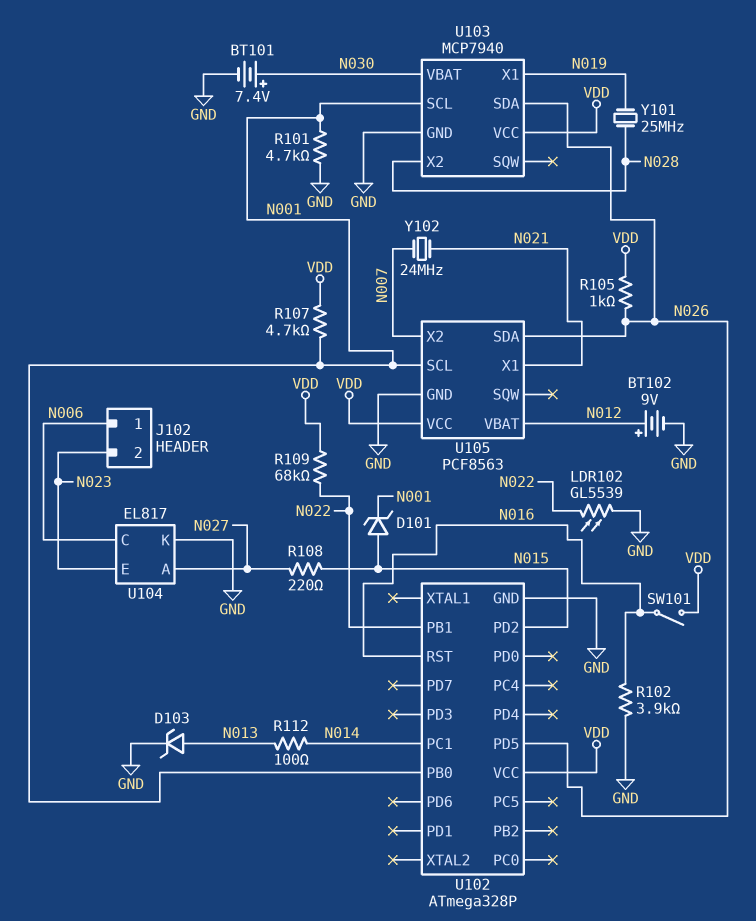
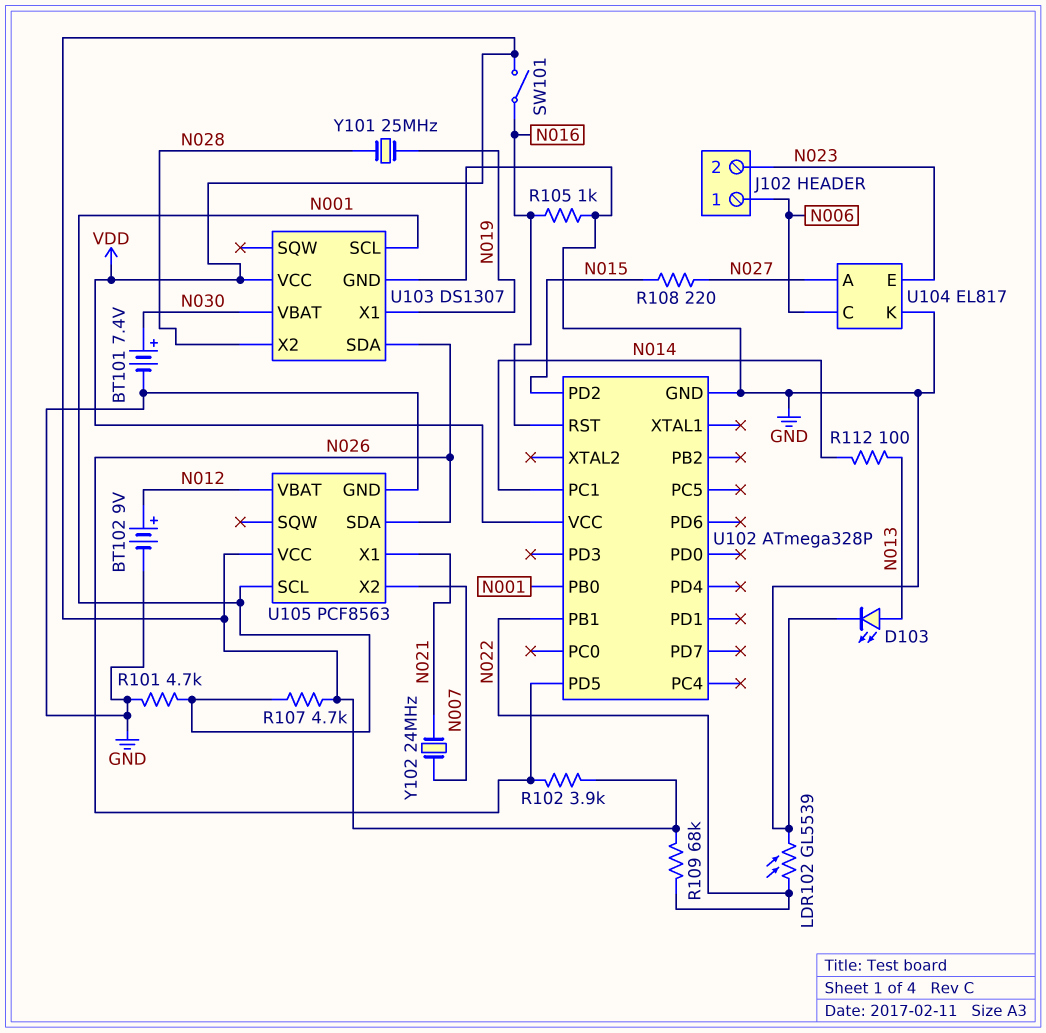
D101: zener (A N015, K N001) -> none
D103: zener (A N013, K GND) -> LED (A N013, K GND)
R102: 3.9k (GND, N016) -> 3.9k (N026, VDD)
R105: 1k (N026, VDD) -> 1k (GND, N016)
U103: MCP7940 -> DS1307

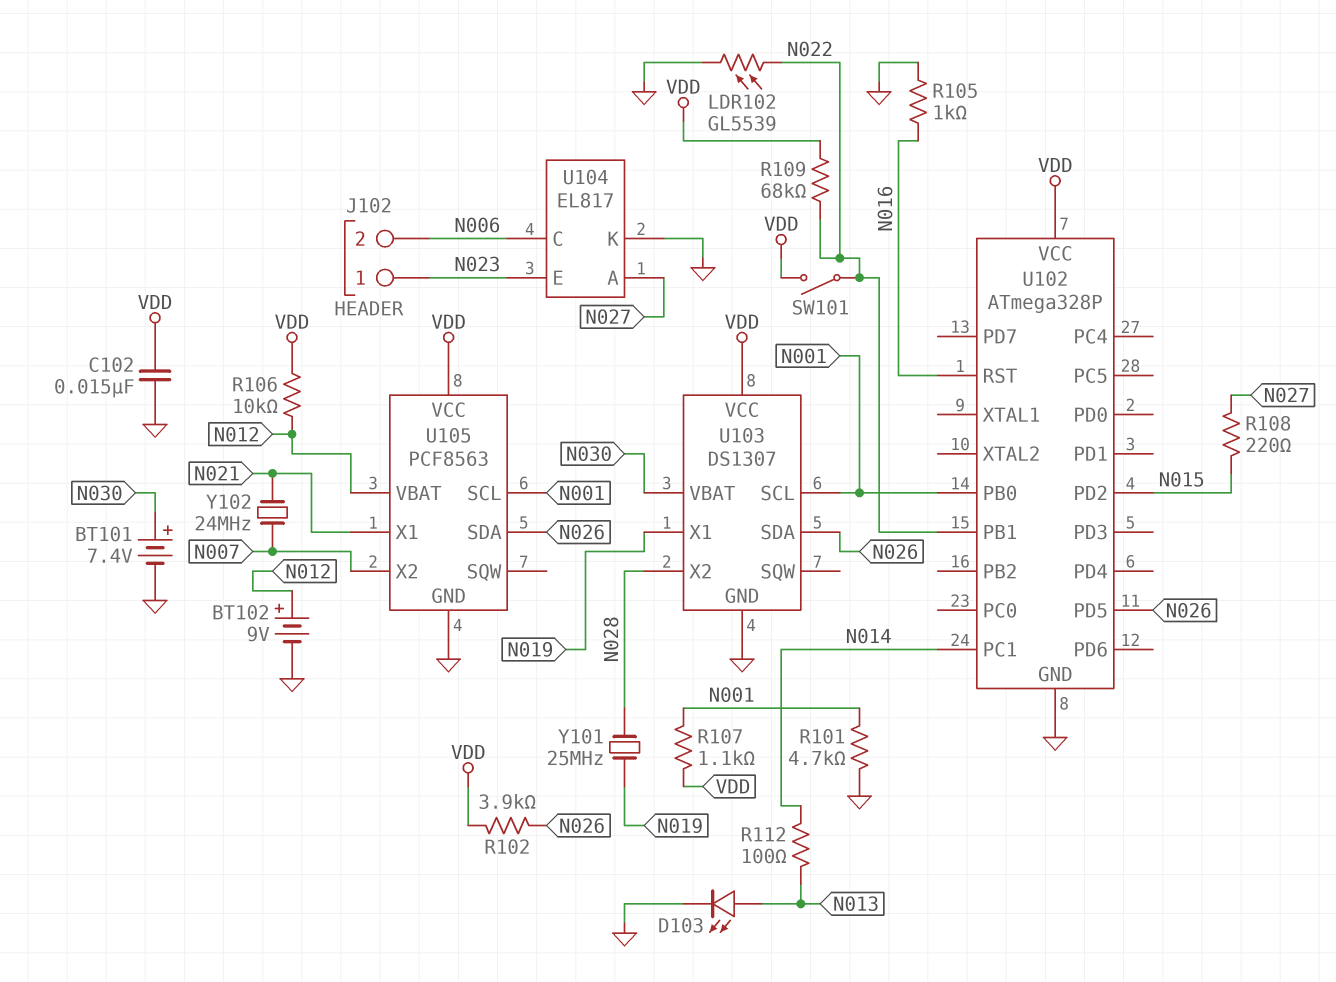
C102: none -> 15nF (GND, VDD)
J102 pin 1: N006 -> N023
J102 pin 2: N023 -> N006
R106: none -> 10k (N012, VDD)
R107: 4.7k (N001, VDD) -> 1.1k (N001, VDD)
SW101: switch (N016, VDD) -> switch (N022, VDD)

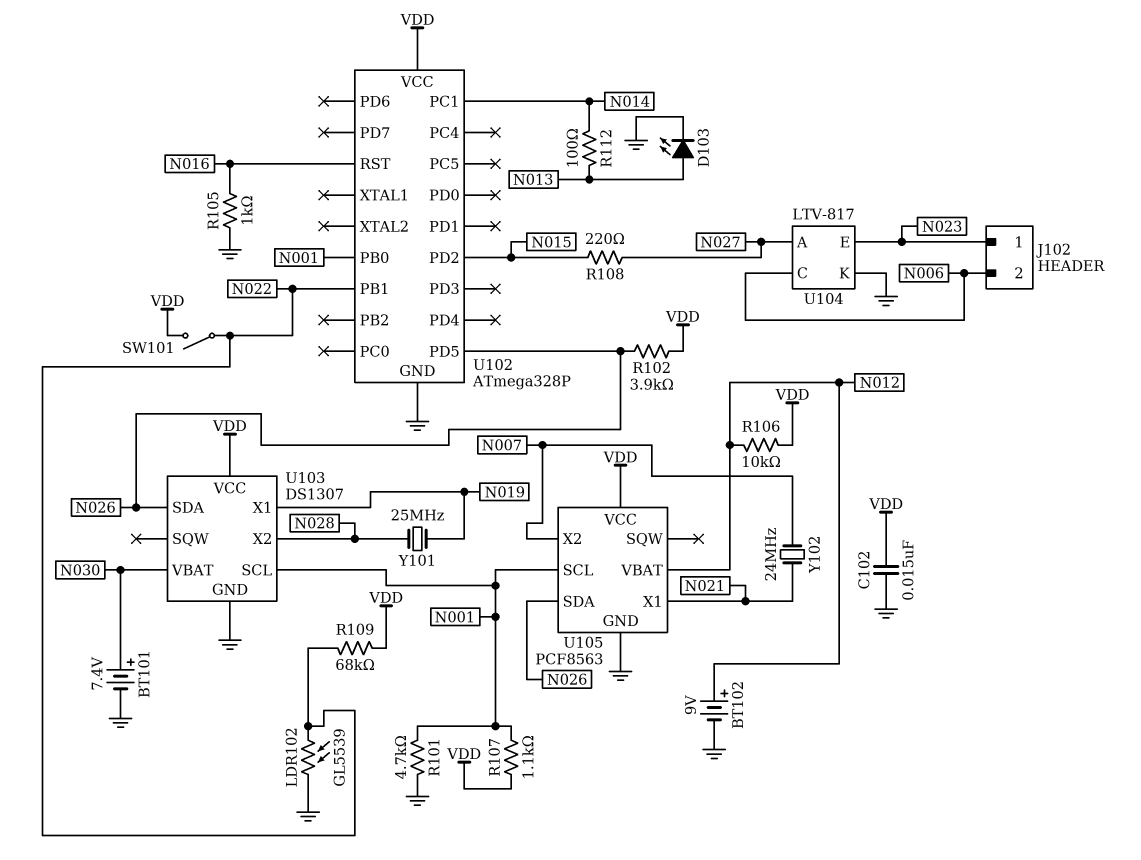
U104: EL817 -> LTV-817

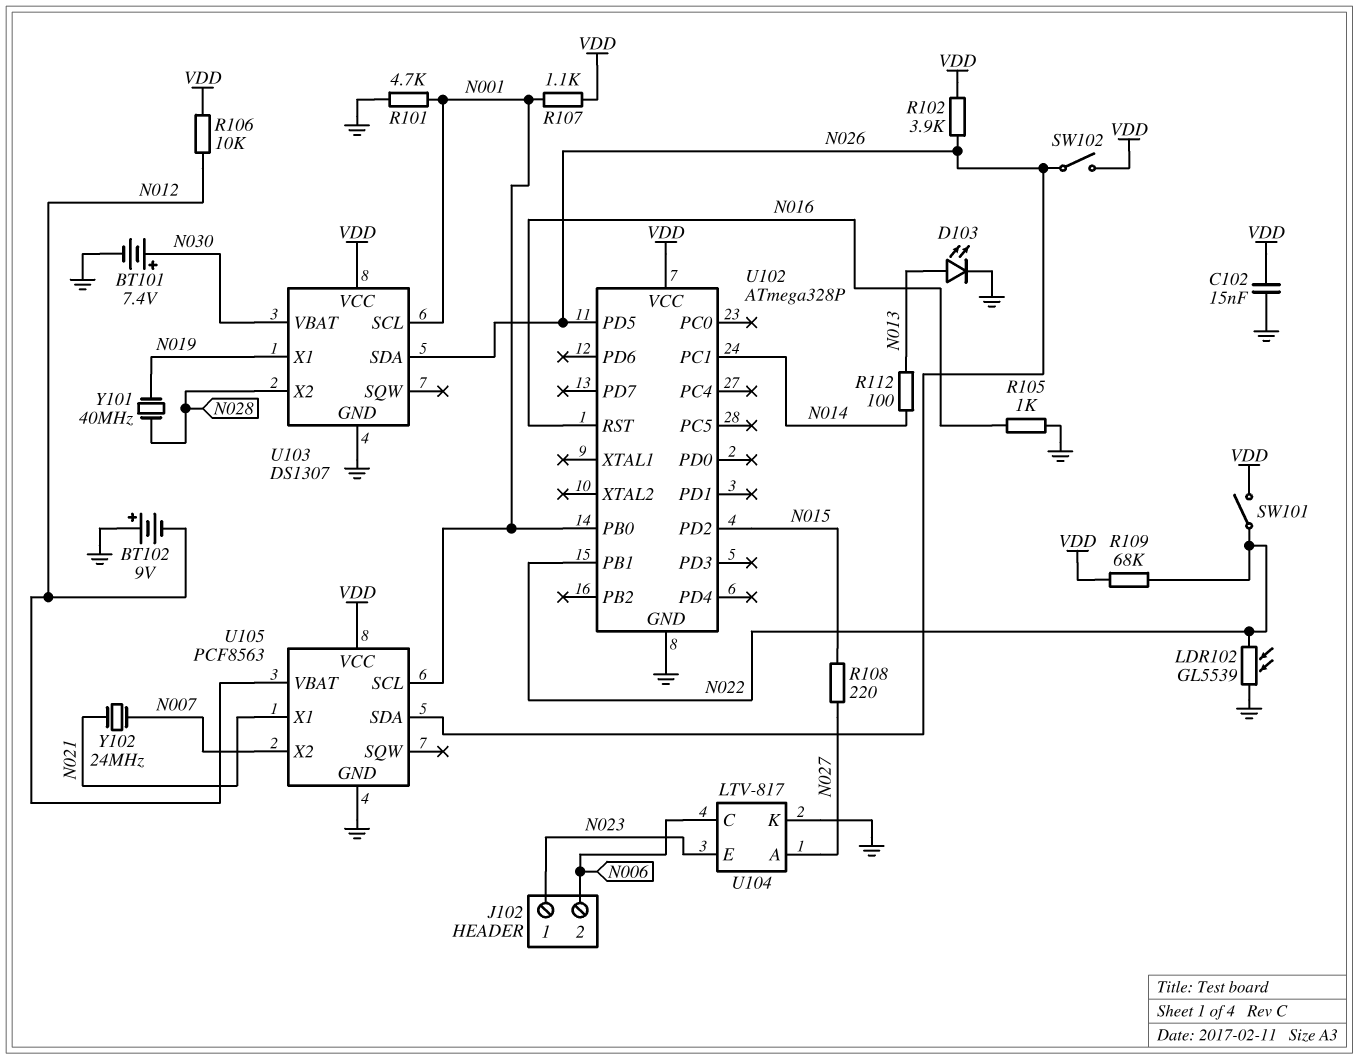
BT102: 9V (plus N012, minus GND) -> 9V (plus GND, minus N012)
SW102: none -> switch (N026, VDD)
Y101: 25MHz (N019, N028) -> 40MHz (N019, N028)

